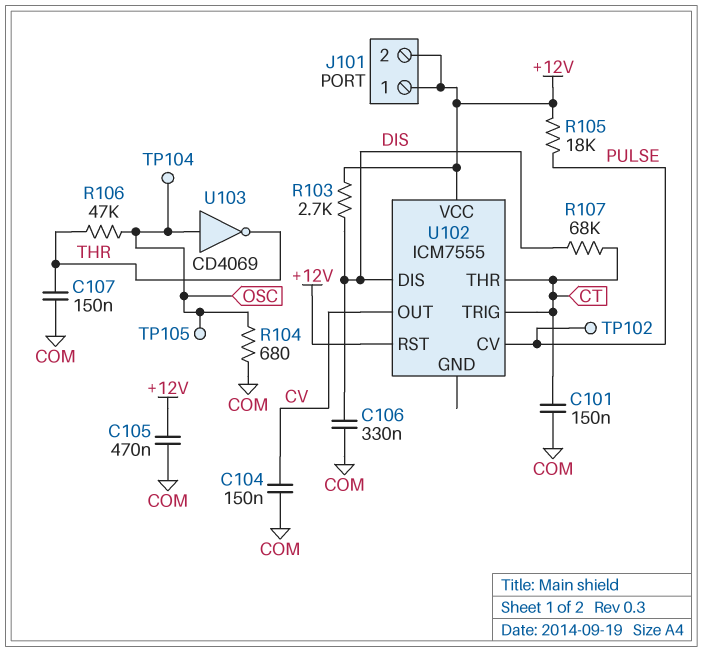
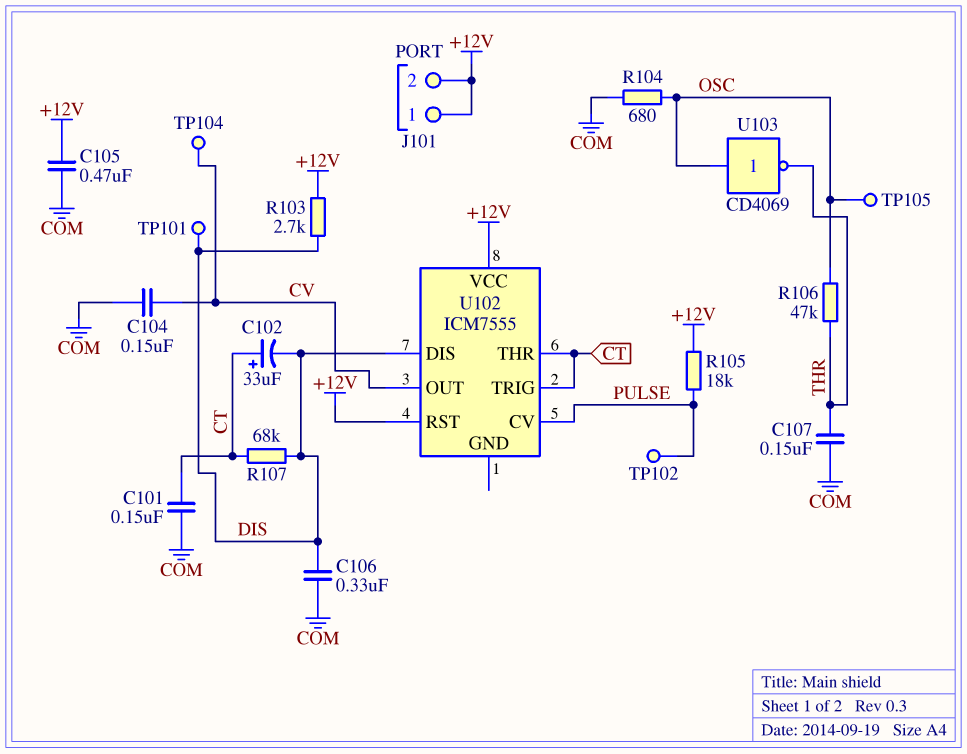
C102: none -> 33uF (plus CT, minus DIS)
TP101: none -> test point (DIS)
TP104: test point (OSC) -> test point (CV)

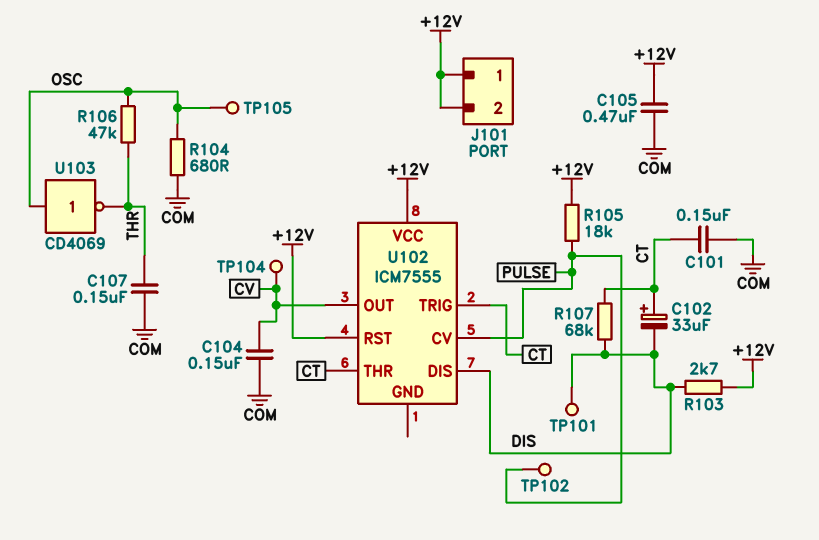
C106: 330nF (COM, DIS) -> none

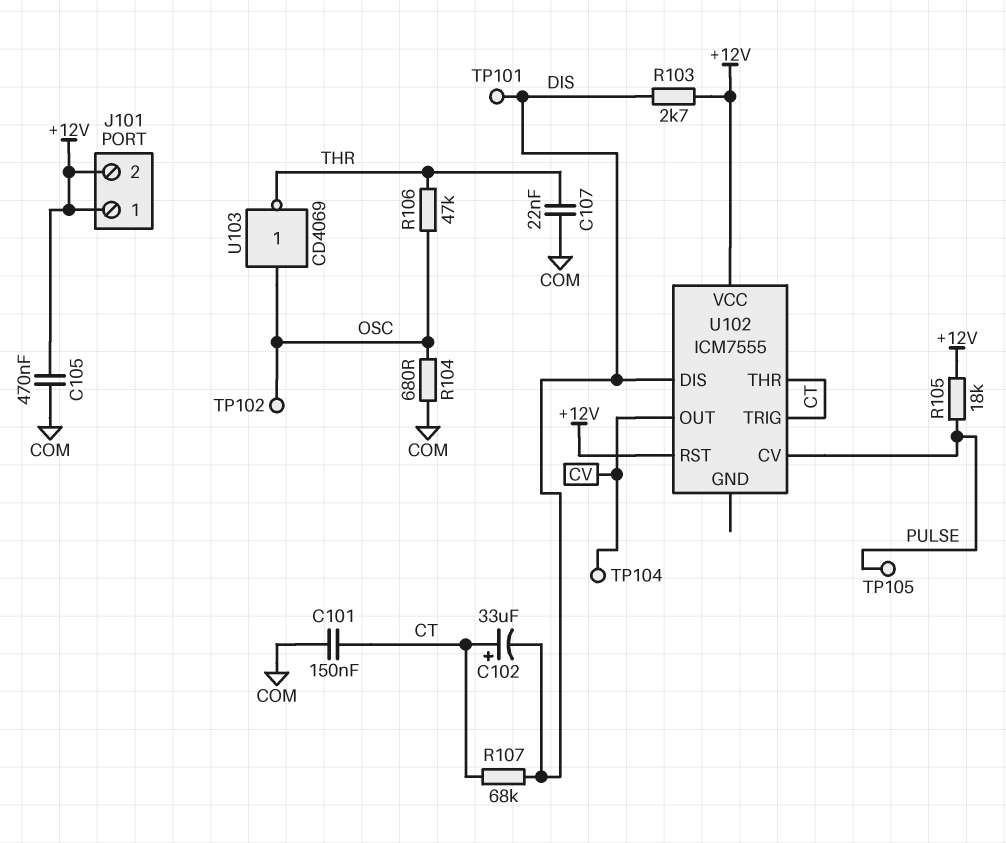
C104: 150nF (COM, CV) -> none
C107: 150nF (COM, THR) -> 22nF (COM, THR)
TP102: test point (PULSE) -> test point (OSC)
TP105: test point (OSC) -> test point (PULSE)

